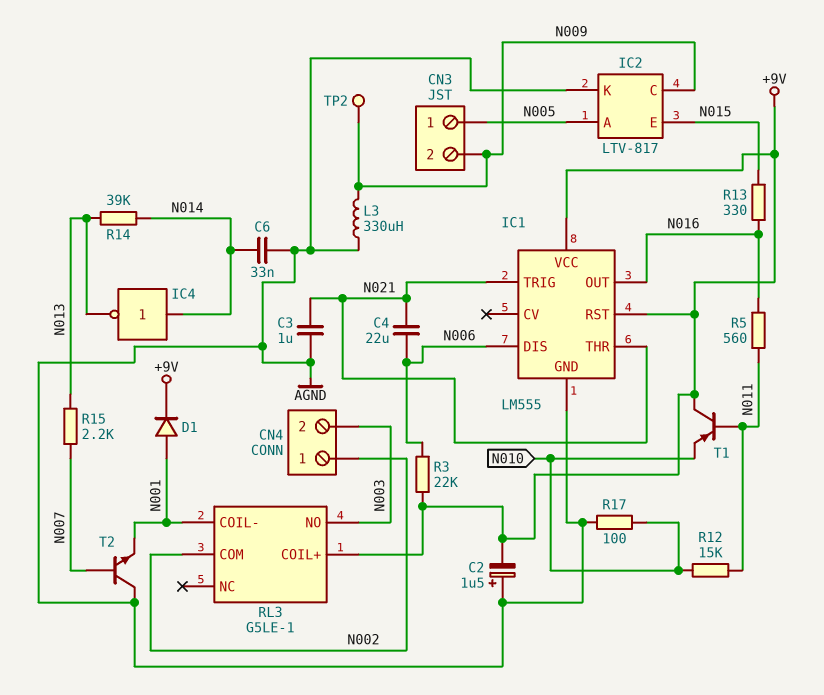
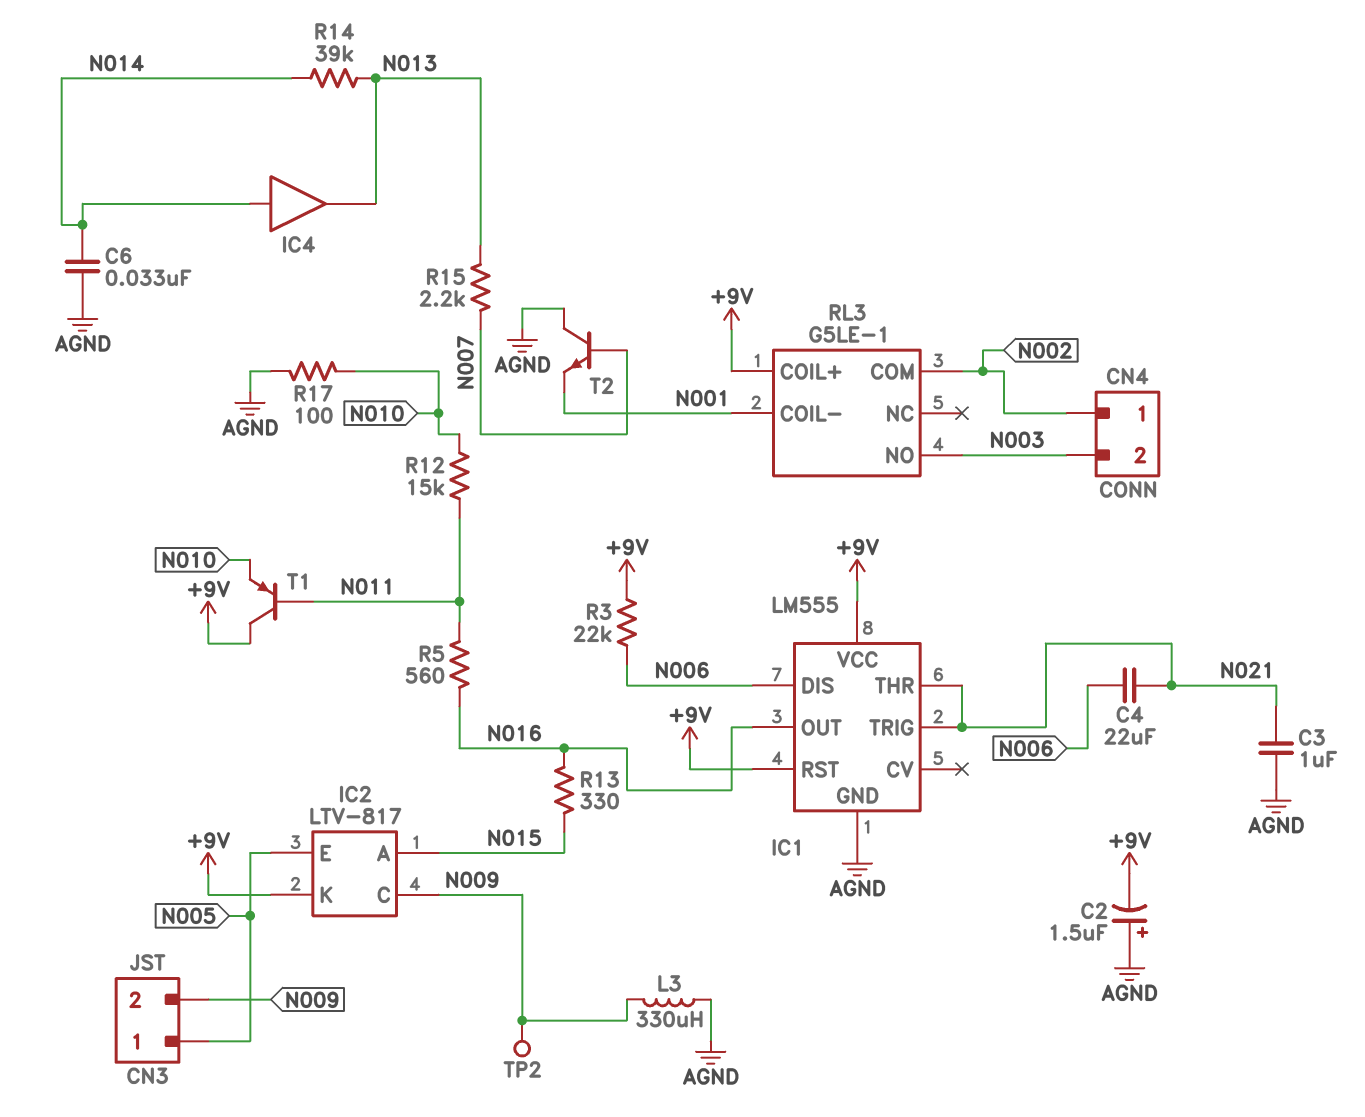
D1: diode (A N001, K +9V) -> none
IC2 pin A: N005 -> N015
IC2 pin E: N015 -> N005
IC2 pin K: AGND -> +9V
IC4: NOT (in N014, out N013) -> buffer (in N014, out N013)

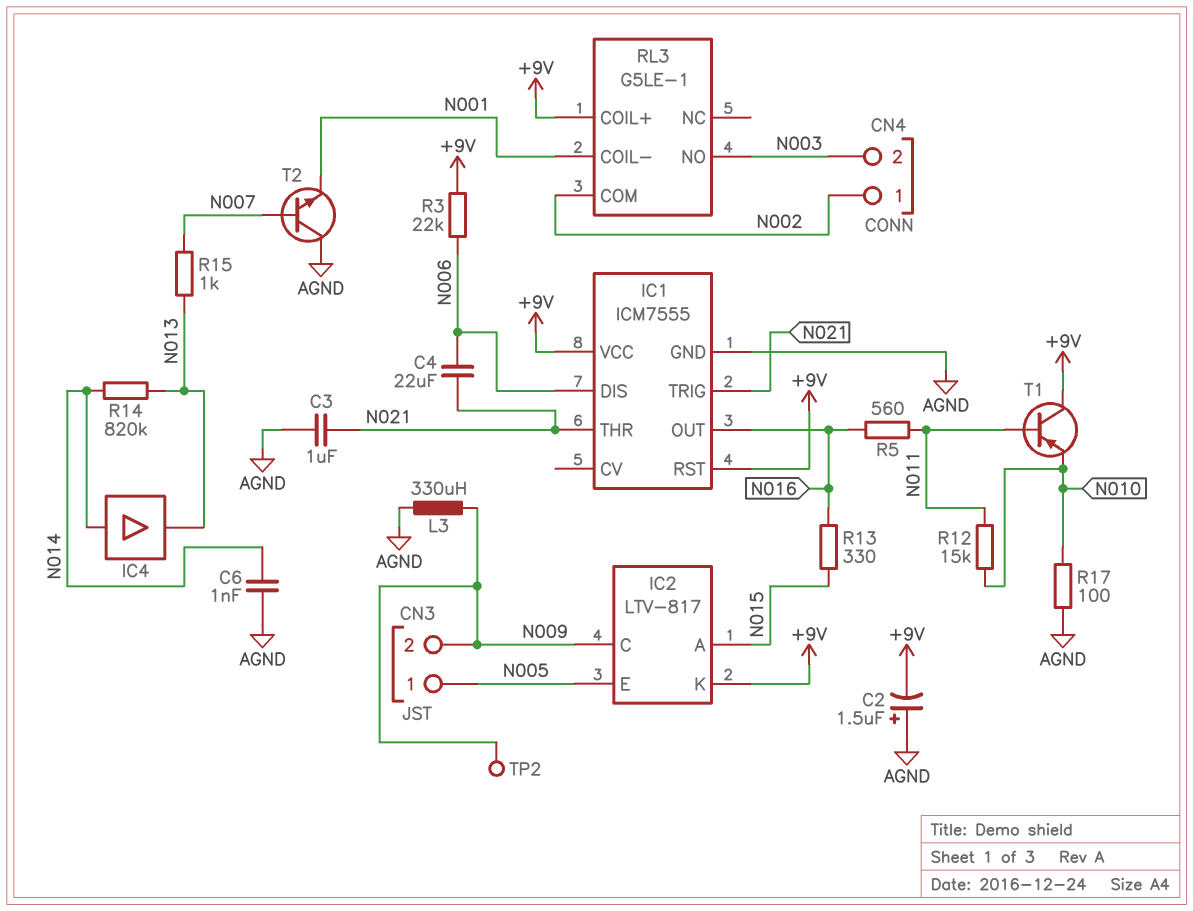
C6: 33nF (AGND, N014) -> 1nF (AGND, N014)
IC1: LM555 -> ICM7555
R14: 39k (N013, N014) -> 820k (N013, N014)
R15: 2.2k (N007, N013) -> 1k (N007, N013)

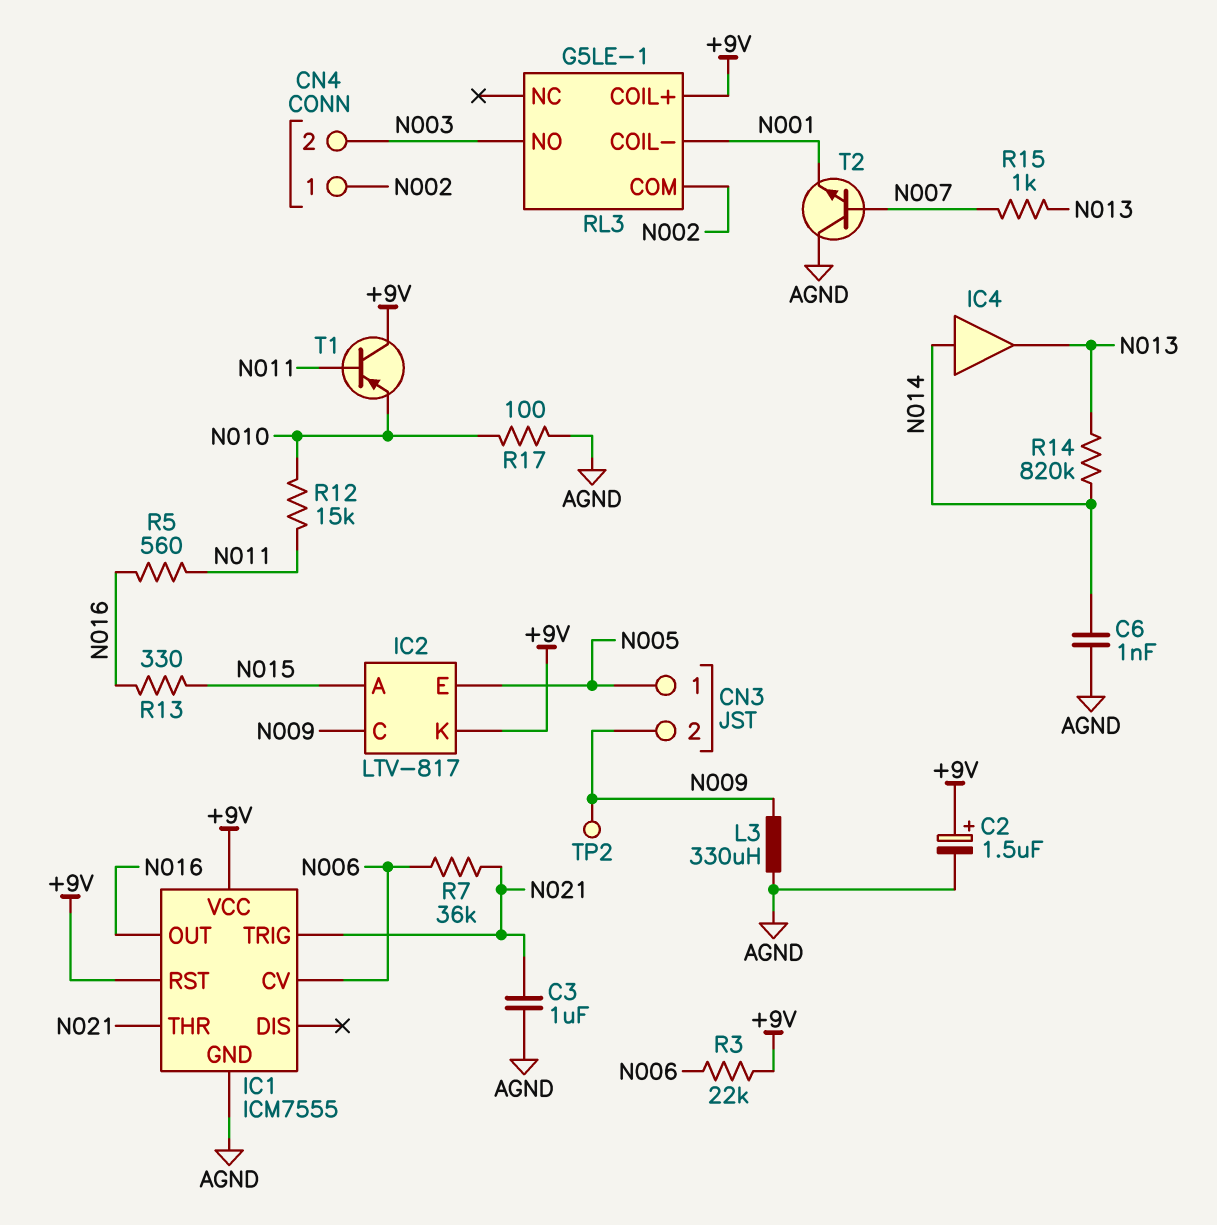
C2: 1.5uF (plus AGND, minus +9V) -> 1.5uF (plus +9V, minus AGND)
C4: 22uF (N006, N021) -> none
IC1 pin CV: none -> N006
IC1 pin DIS: N006 -> none
R7: none -> 36k (N006, N021)

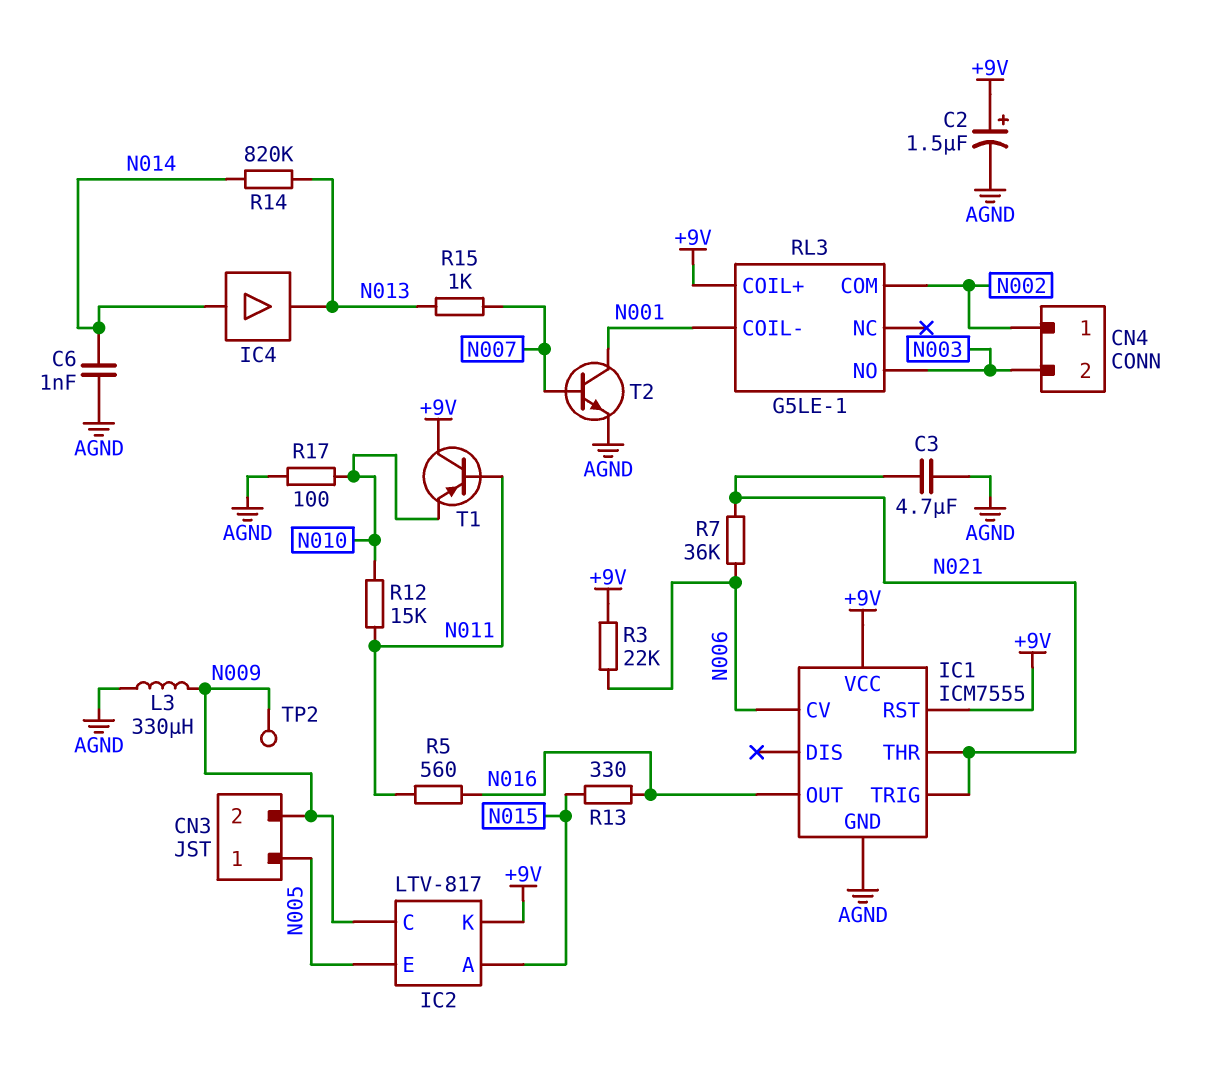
C3: 1uF (AGND, N021) -> 4.7uF (AGND, N021)
T2: NPN (B N007, C AGND, E N001) -> NPN (B N007, C N001, E AGND)

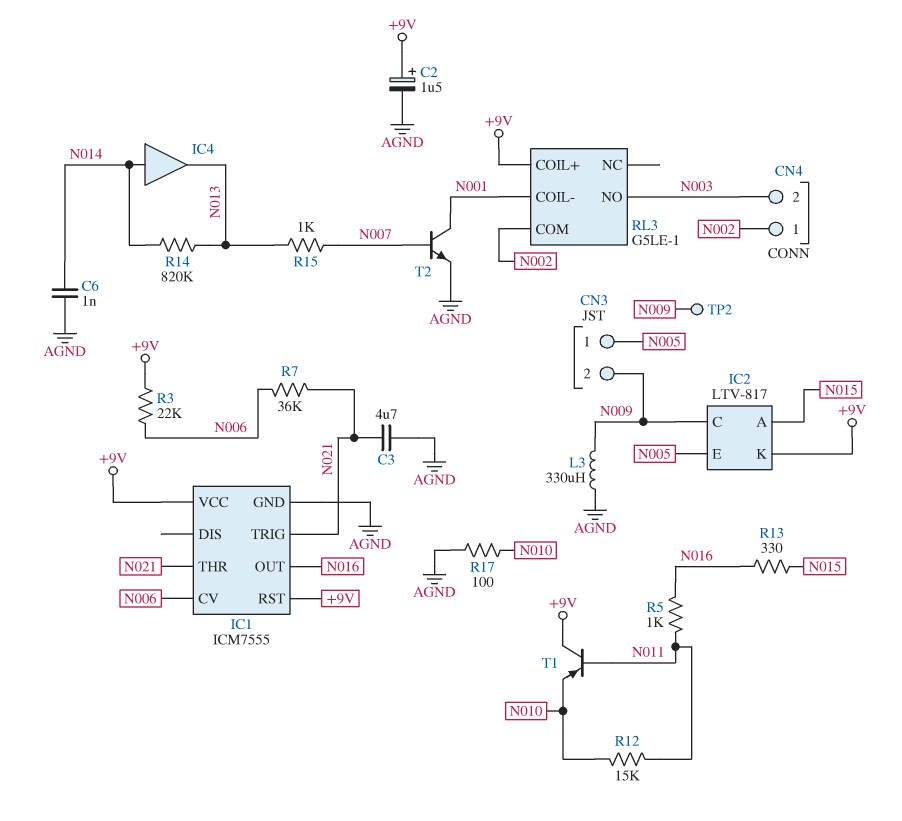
R5: 560 (N011, N016) -> 1k (N011, N016)

